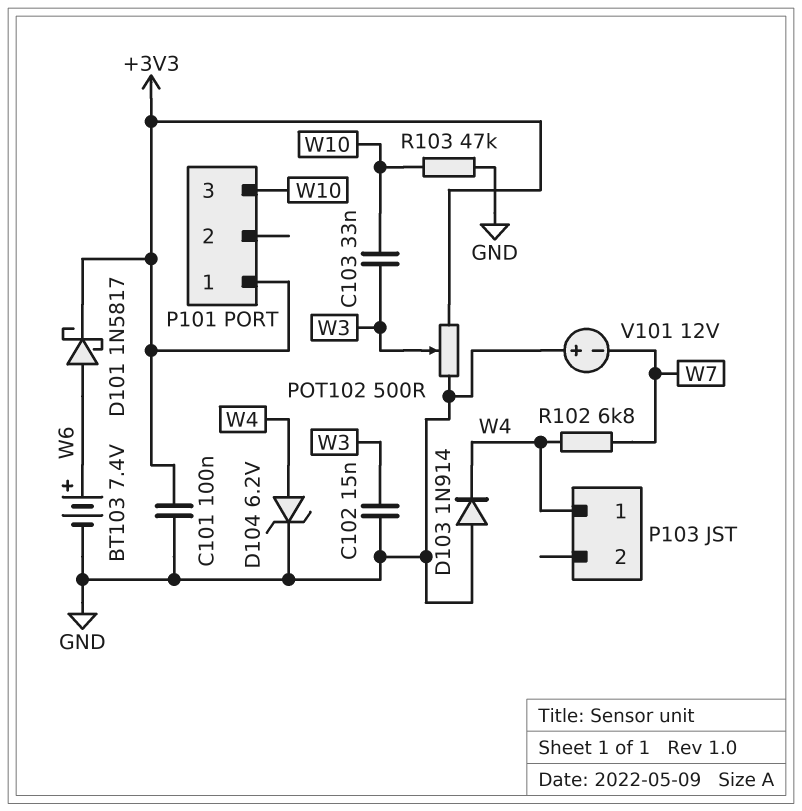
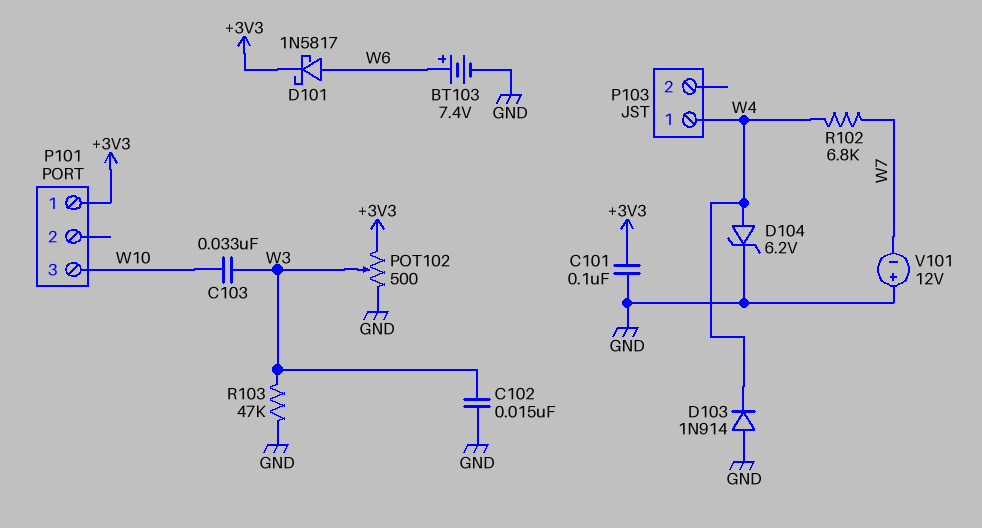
R103: 47k (GND, W10) -> 47k (GND, W3)

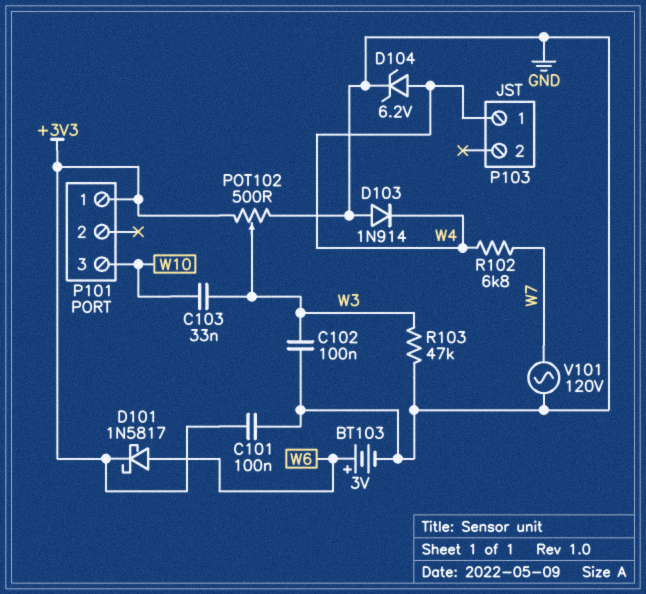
BT103: 7.4V (plus W6, minus GND) -> 3V (plus W6, minus GND)
C102: 15nF (GND, W3) -> 100nF (GND, W3)
V101: 12V (plus GND, minus W7) -> AC 120V (GND, W7)

